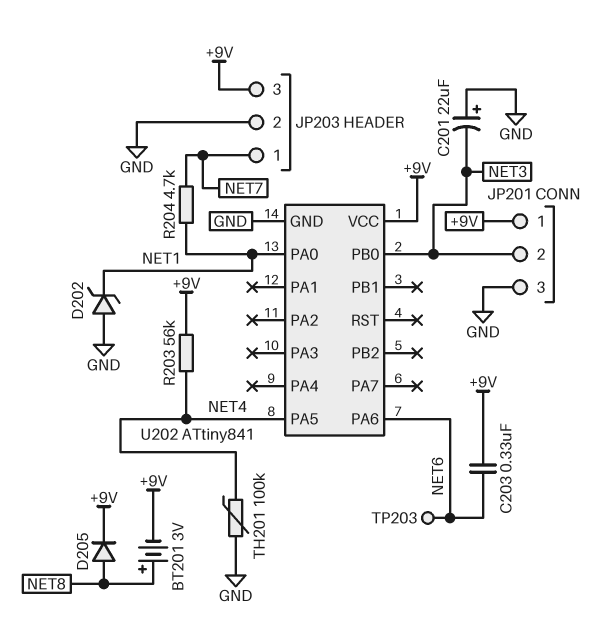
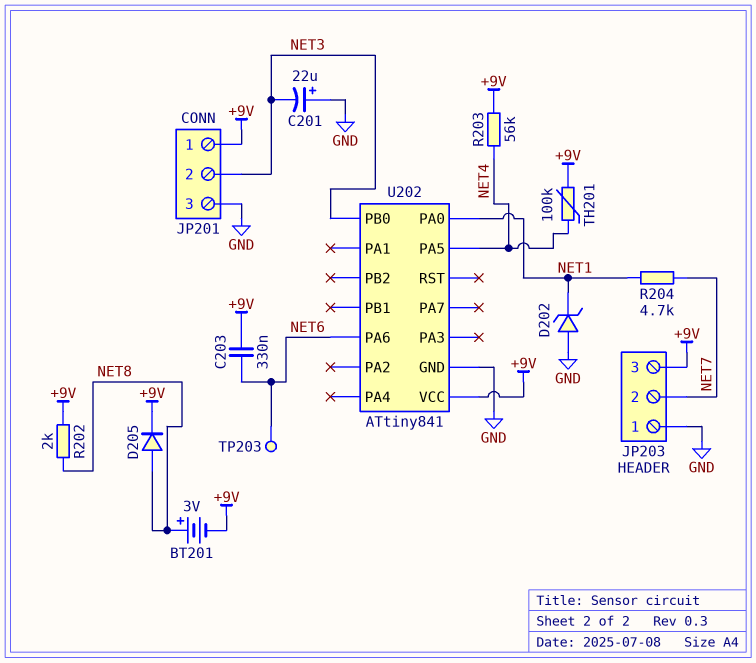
JP203 pin 1: NET7 -> GND
JP203 pin 2: GND -> NET7
R202: none -> 2k (+9V, NET8)
TH201: 100k (GND, NET4) -> 100k (+9V, NET4)

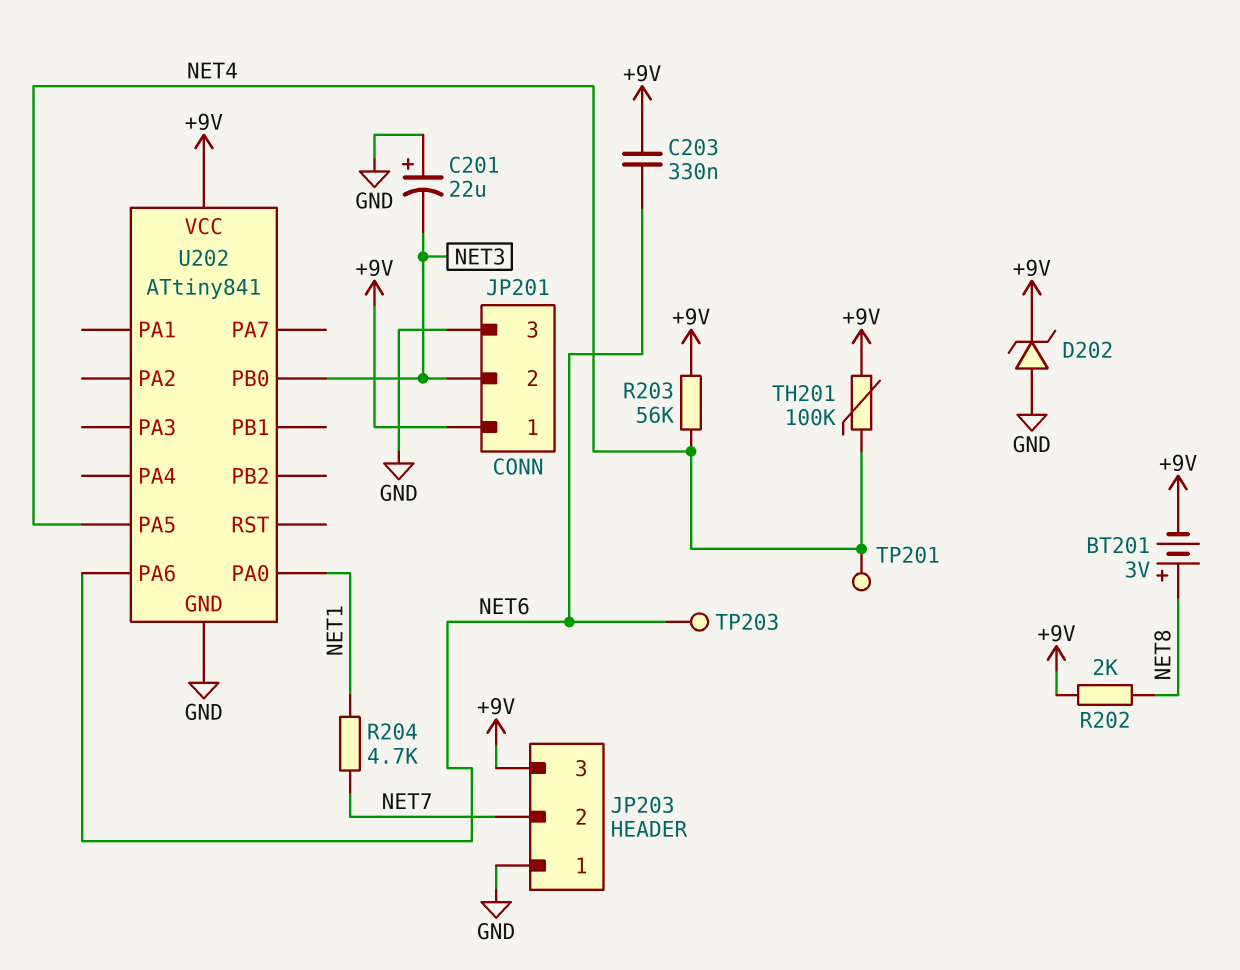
D202: zener (A GND, K NET1) -> zener (A GND, K +9V)
D205: diode (A NET8, K +9V) -> none
TP201: none -> test point (NET4)

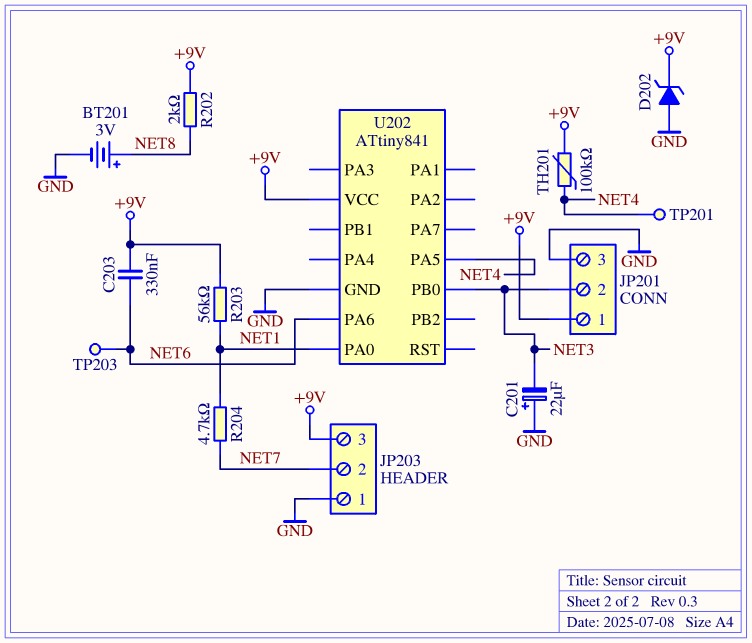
BT201: 3V (plus NET8, minus +9V) -> 3V (plus NET8, minus GND)
R203: 56k (+9V, NET4) -> 56k (+9V, NET1)

